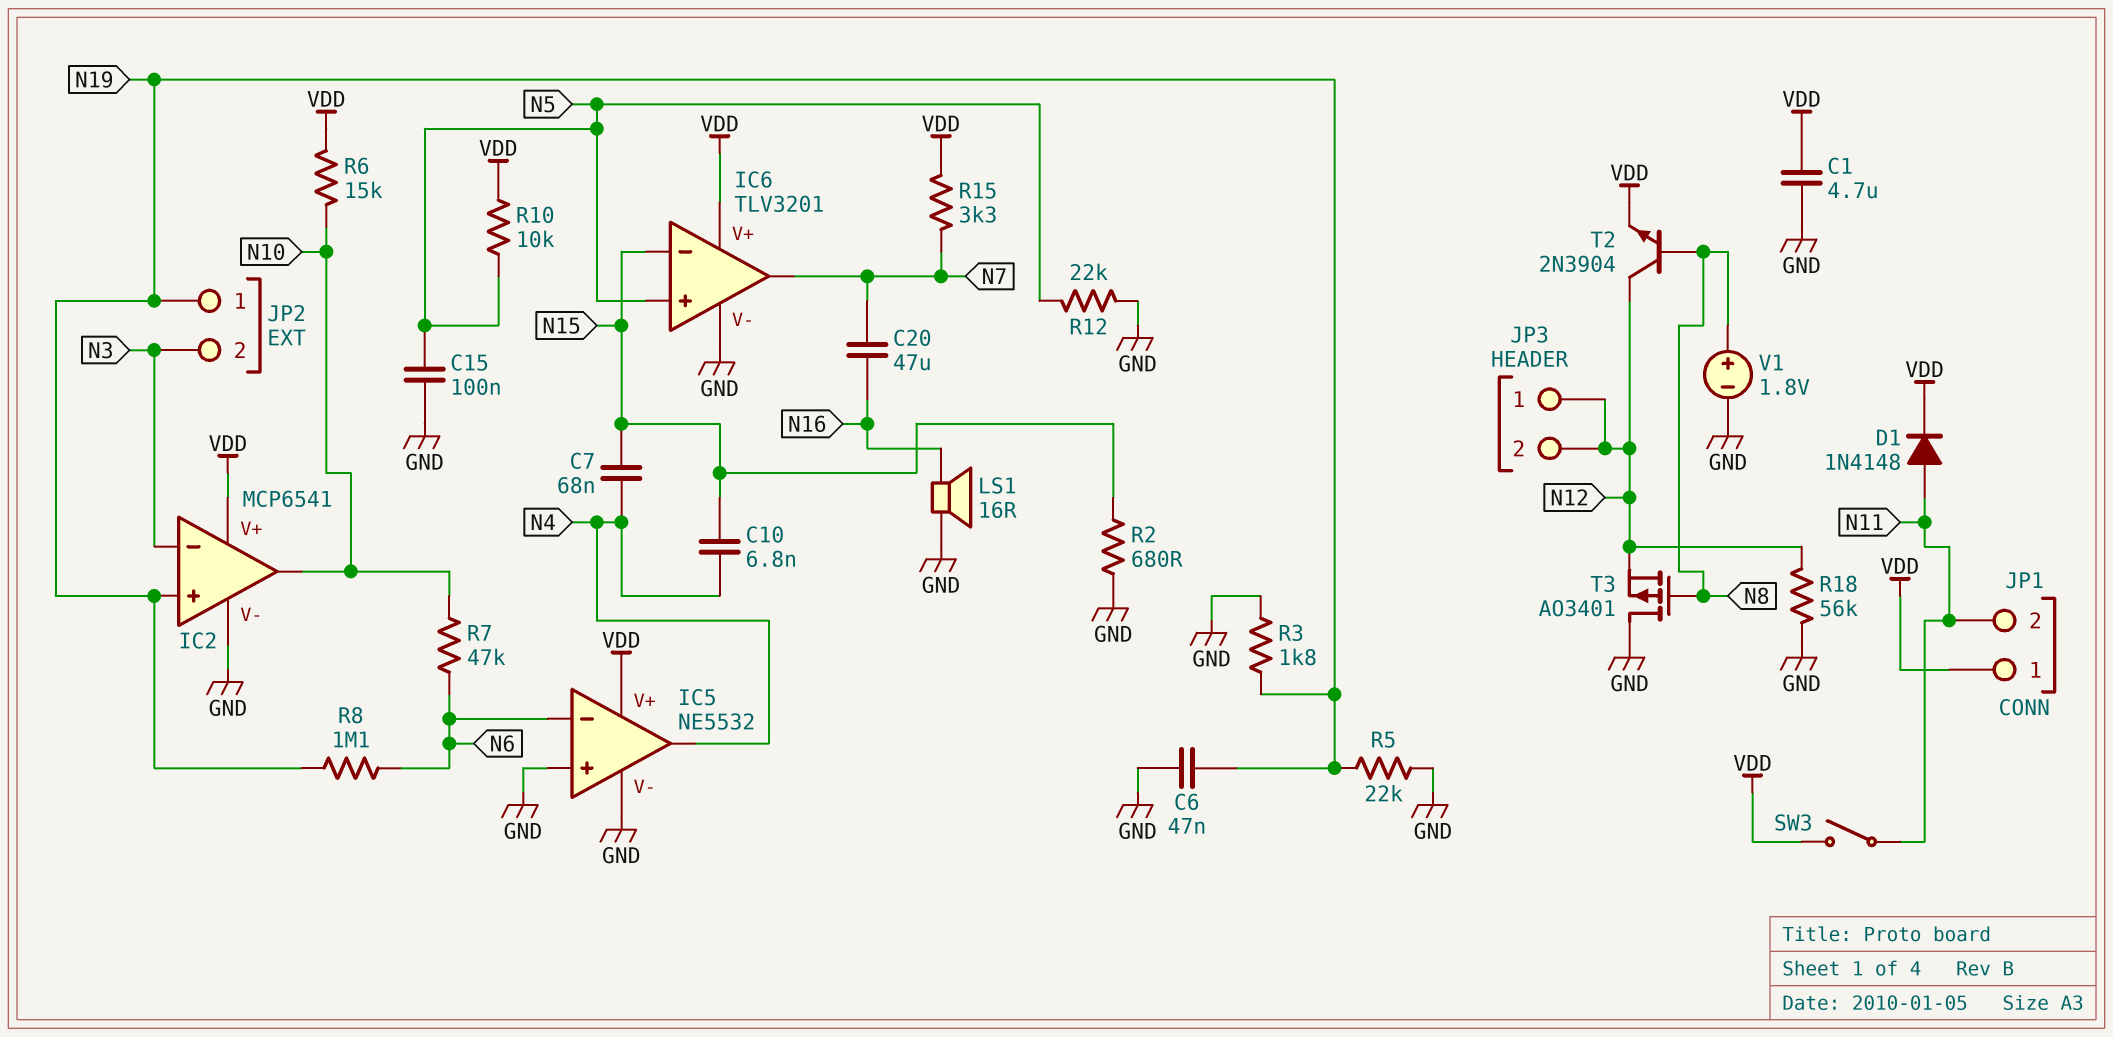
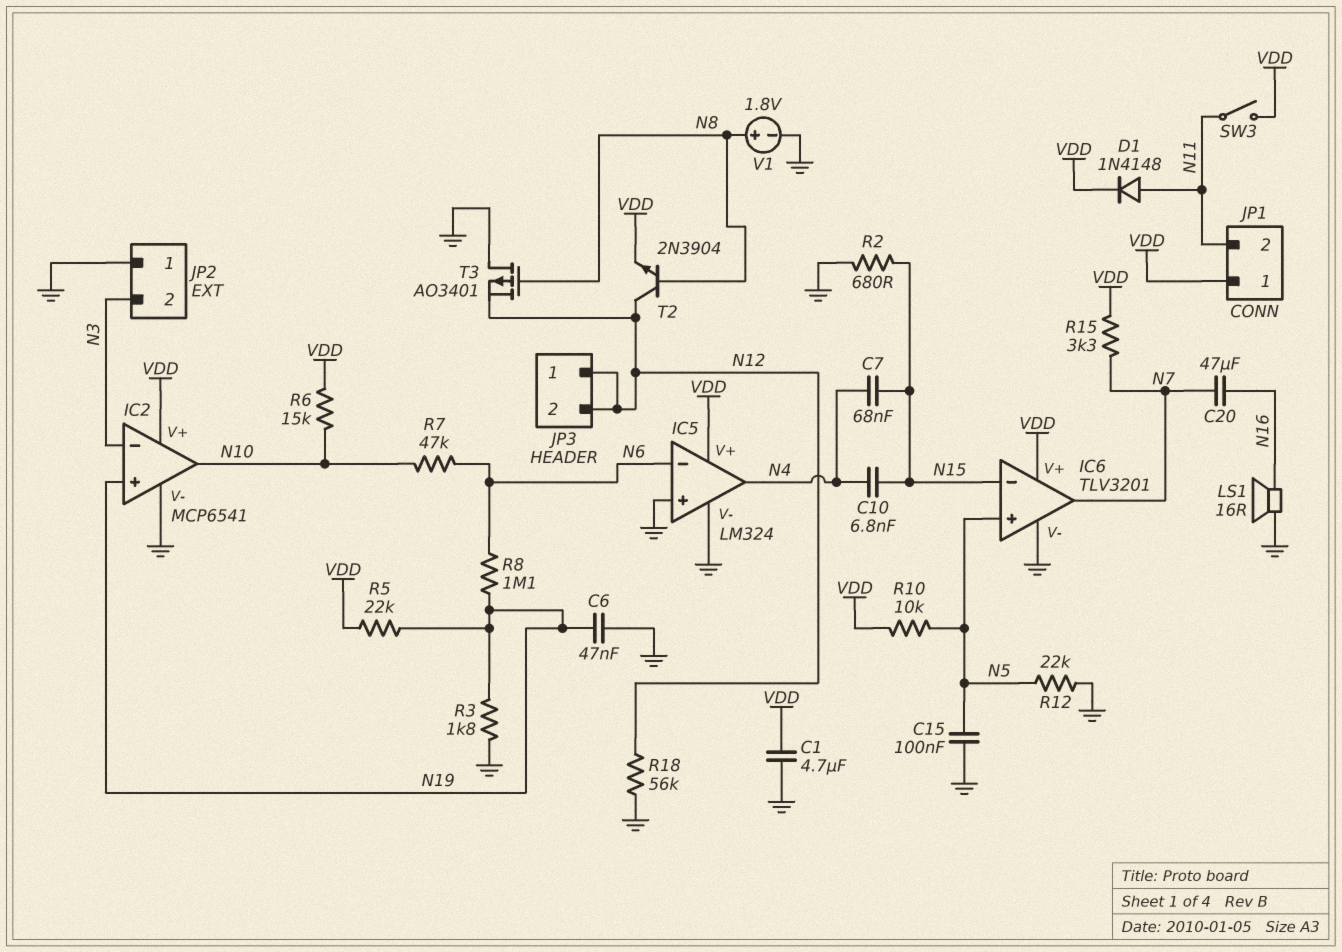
IC5: NE5532 -> LM324
JP2 pin 1: N19 -> GND
R5: 22k (GND, N19) -> 22k (N19, VDD)

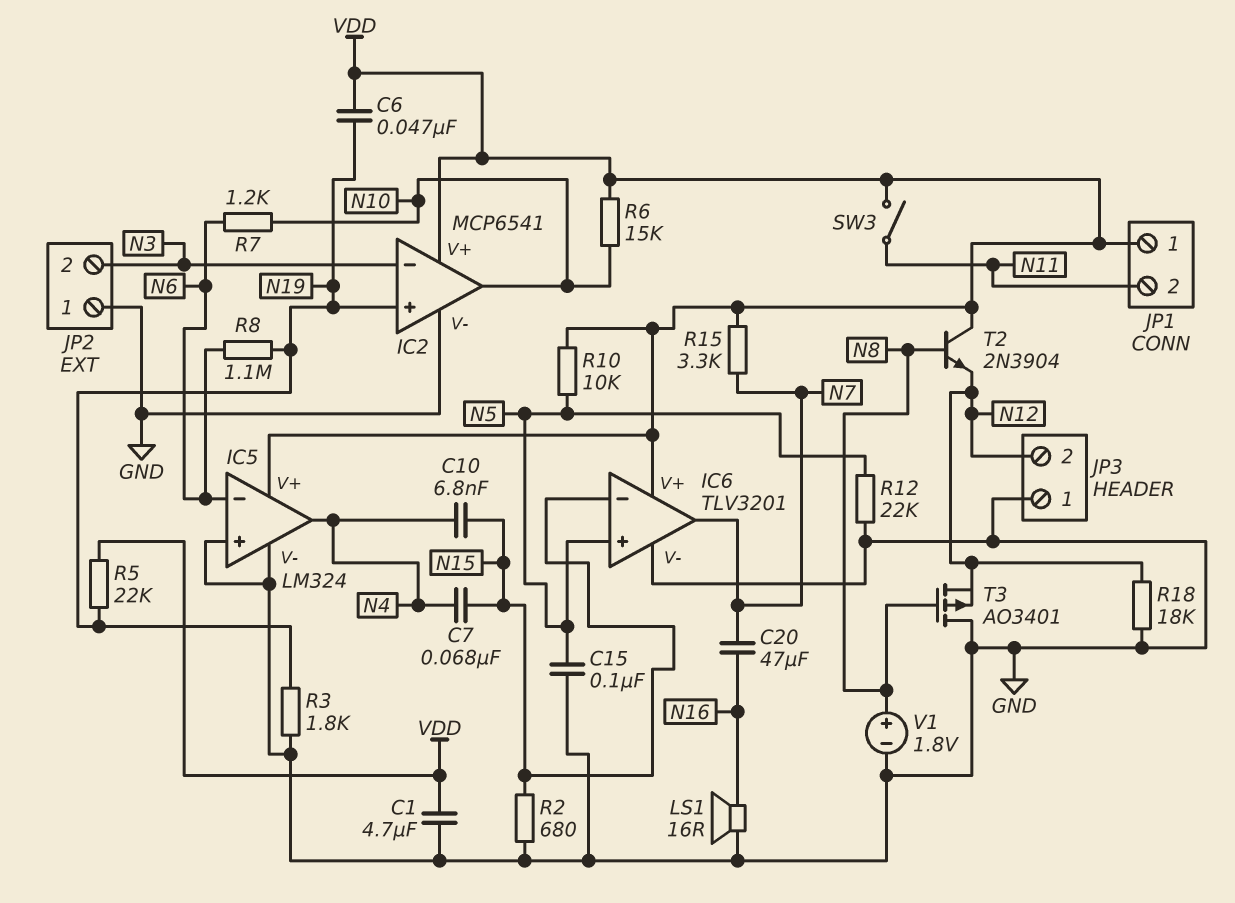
C6: 47nF (GND, N19) -> 47nF (N19, VDD)
D1: diode 1N4148 (A N11, K VDD) -> none
JP3 pin 1: N12 -> GND
R7: 47k (N6, N10) -> 1.2k (N6, N10)
R18: 56k (GND, N12) -> 18k (GND, N12)
T2: NPN 2N3904 (B N8, C N12, E VDD) -> NPN 2N3904 (B N8, C VDD, E N12)

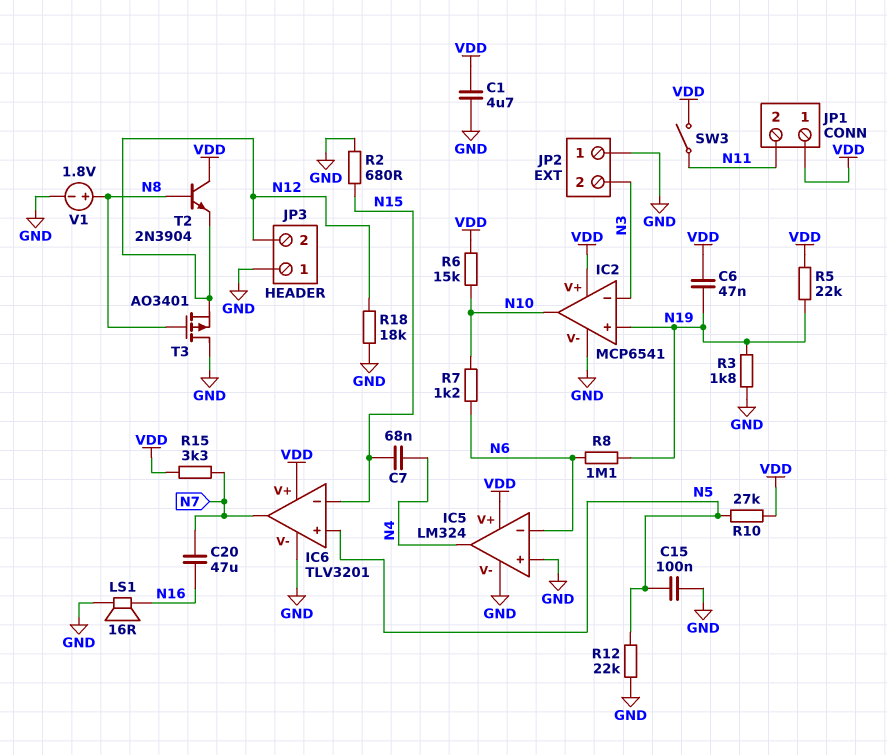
C10: 6.8nF (N4, N15) -> none
R10: 10k (N5, VDD) -> 27k (N5, VDD)

